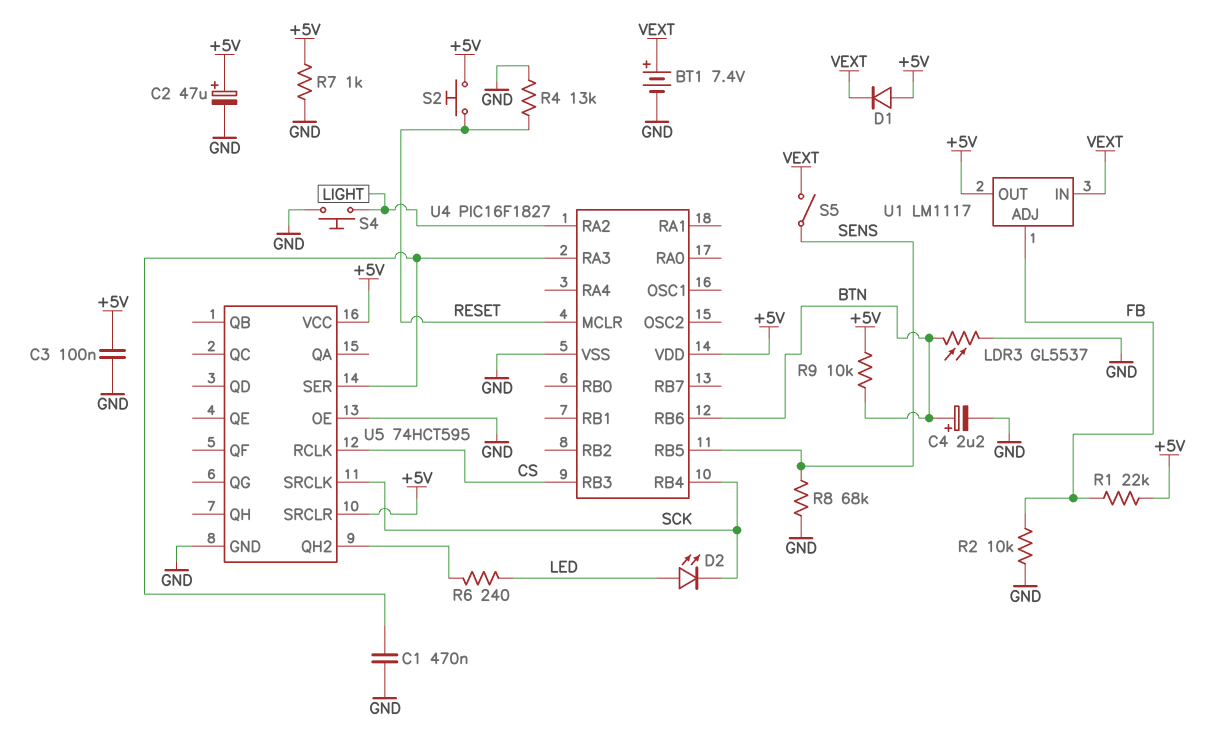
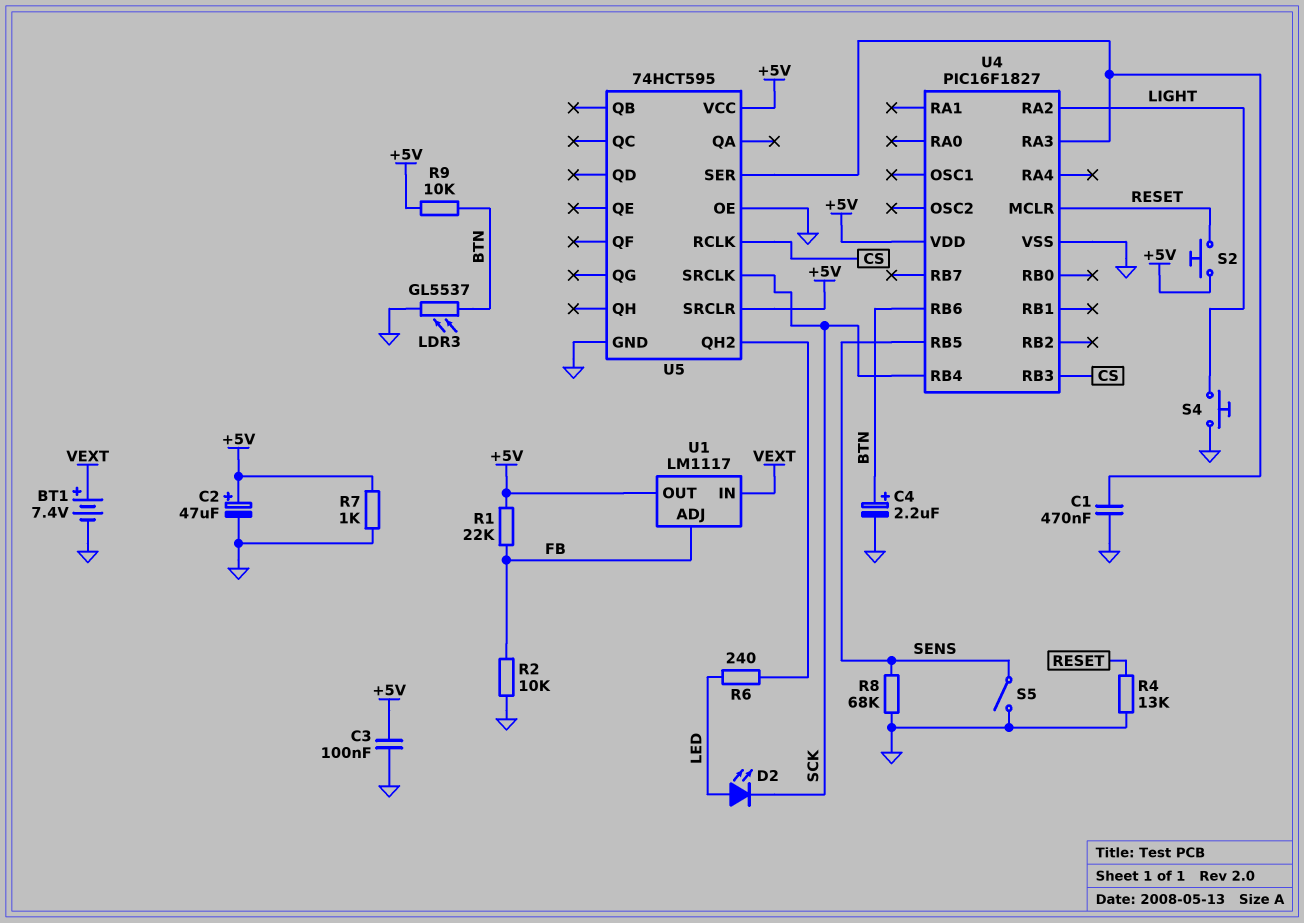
D1: diode (A +5V, K VEXT) -> none
S5: switch (SENS, VEXT) -> switch (GND, SENS)

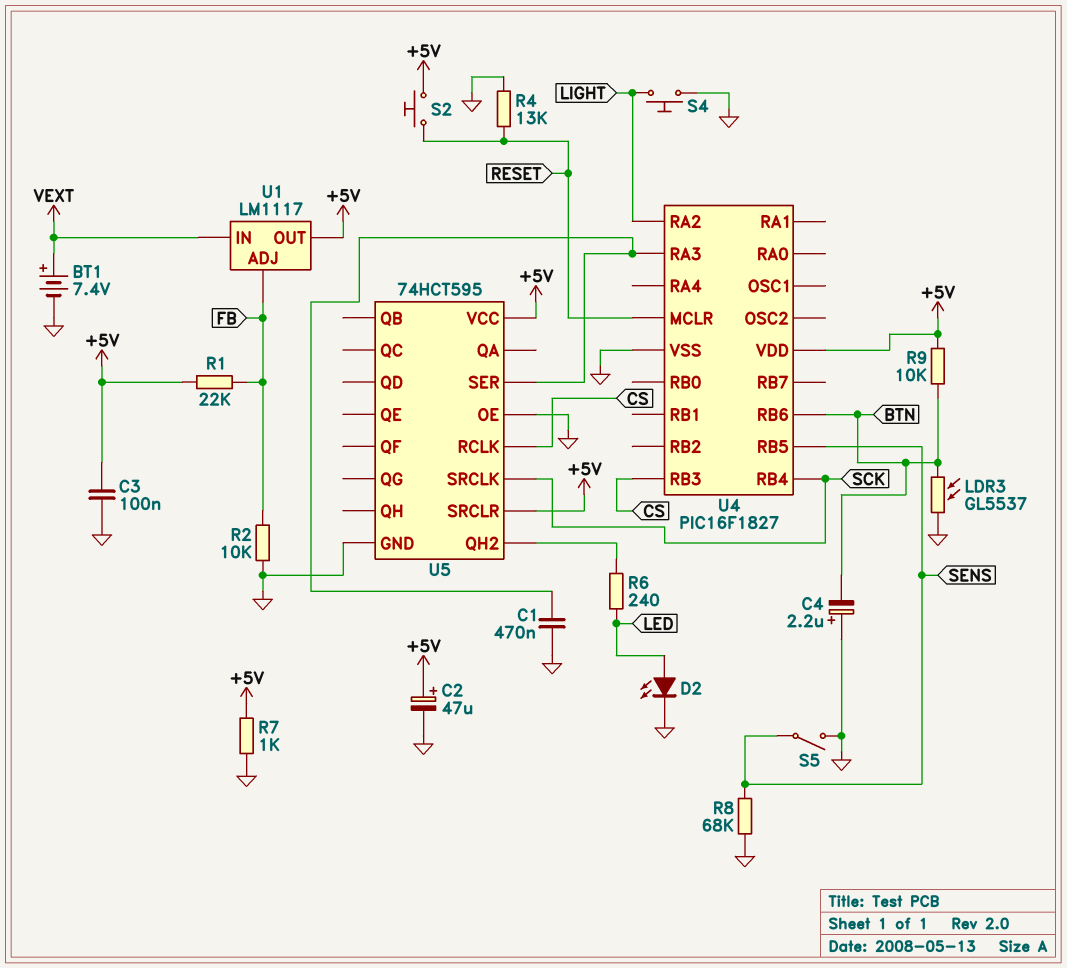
C4: 2.2uF (plus BTN, minus GND) -> 2.2uF (plus GND, minus BTN)
D2: LED (A LED, K SCK) -> LED (A LED, K GND)

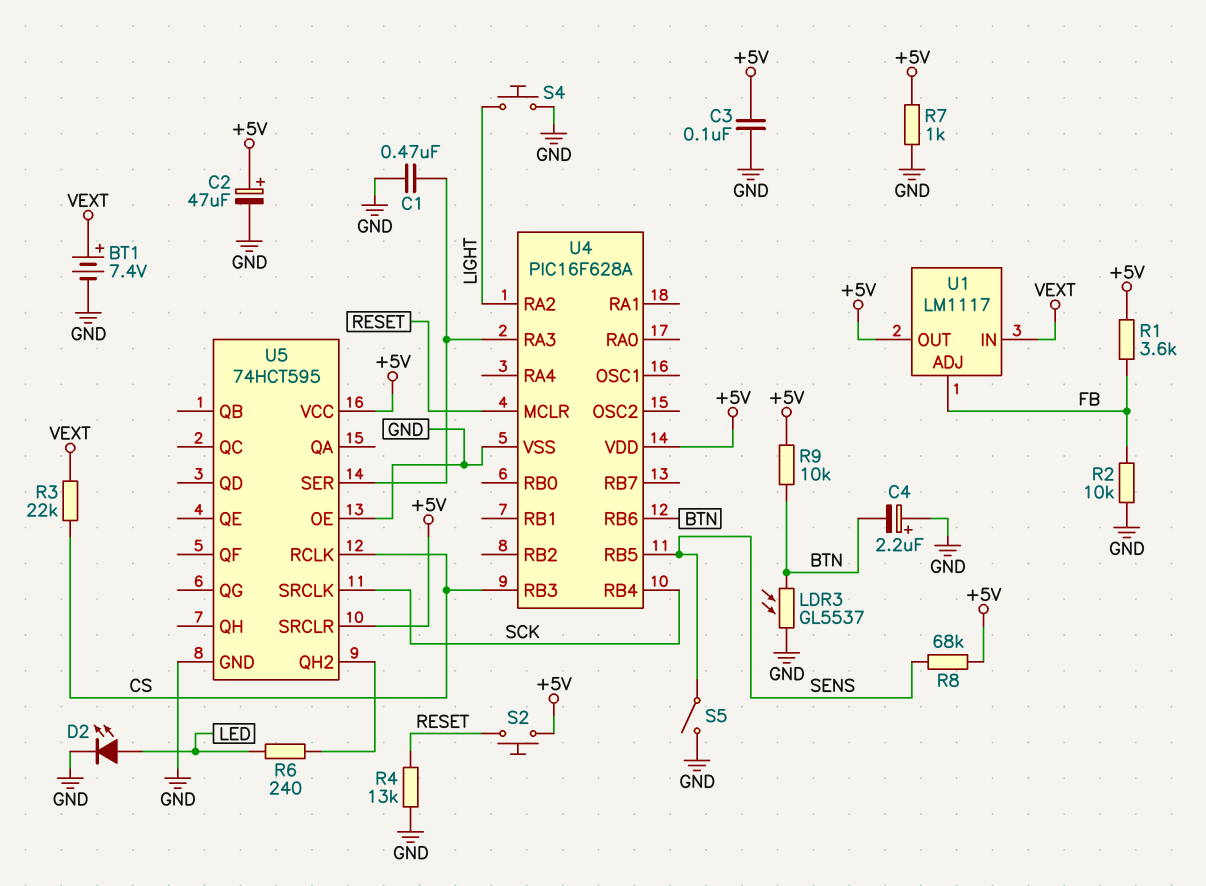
R1: 22k (+5V, FB) -> 3.6k (+5V, FB)
R3: none -> 22k (CS, VEXT)
R8: 68k (GND, SENS) -> 68k (+5V, SENS)
U4: PIC16F1827 -> PIC16F628A

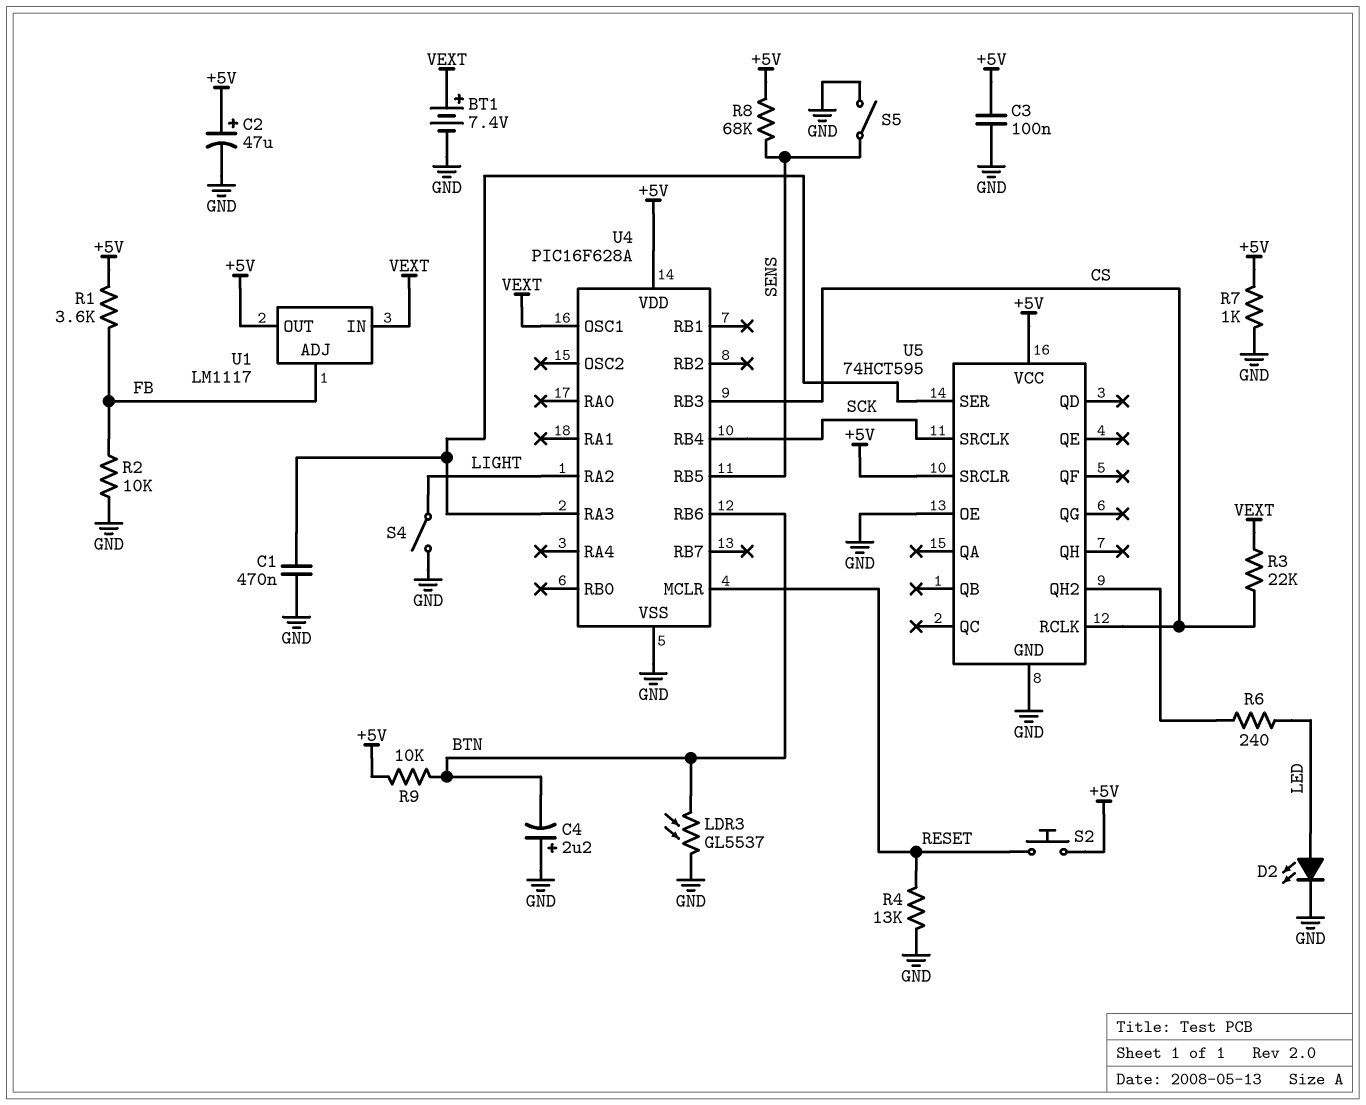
S4: button (GND, LIGHT) -> switch (GND, LIGHT)
U4 pin OSC1: none -> VEXT

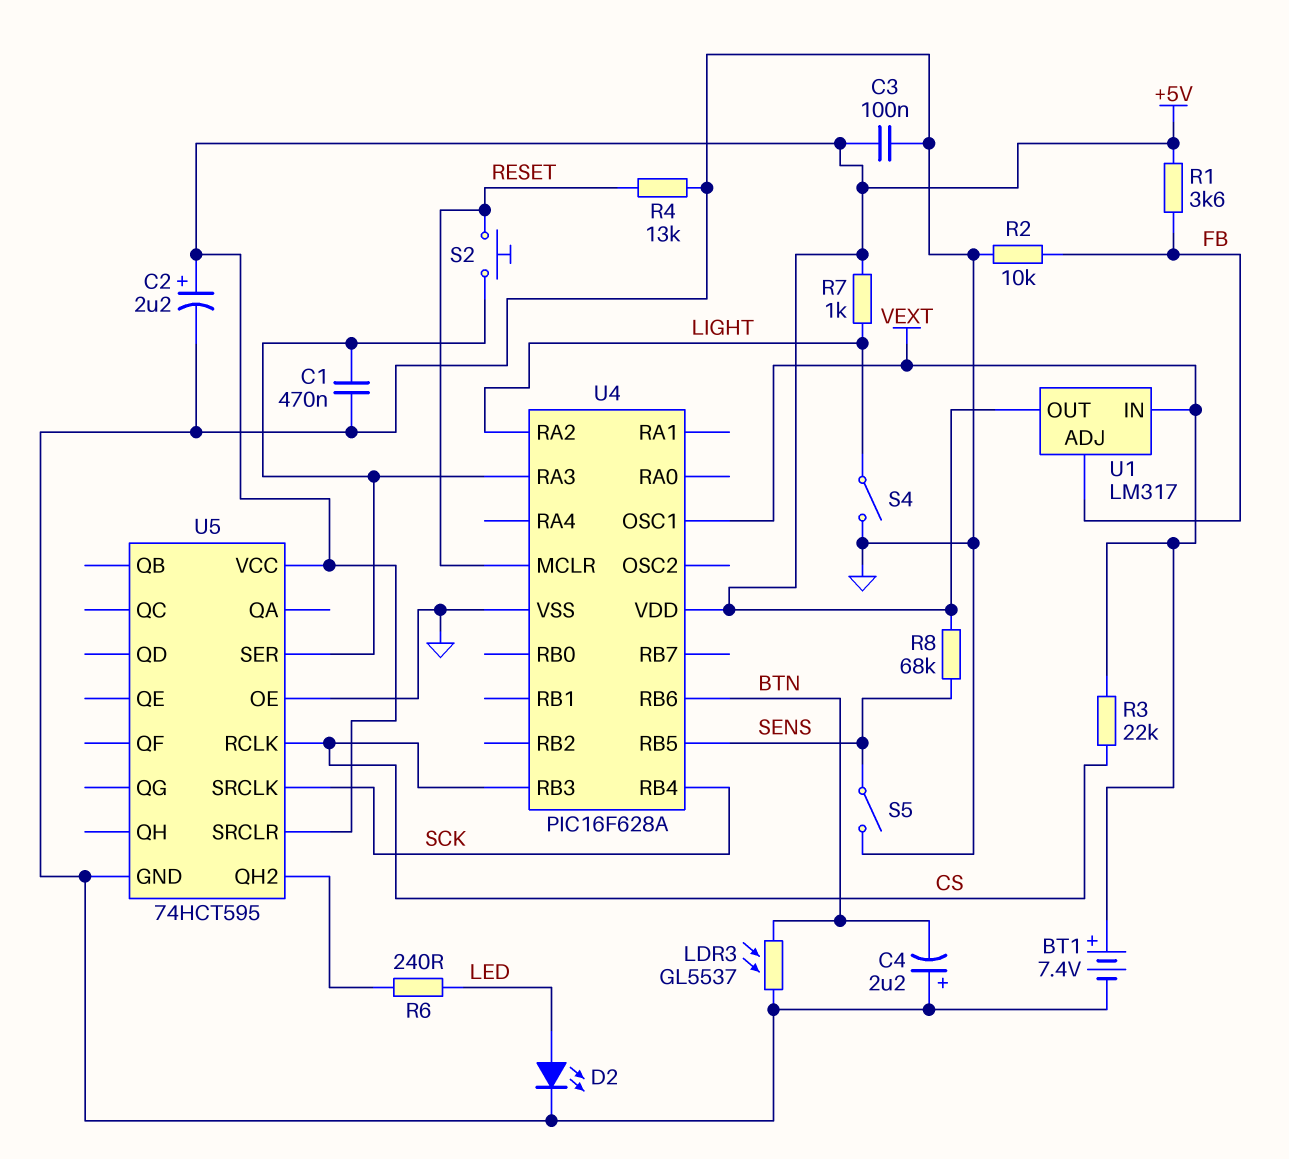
C2: 47uF (plus +5V, minus GND) -> 2.2uF (plus +5V, minus GND)
R7: 1k (+5V, GND) -> 1k (+5V, LIGHT)
R9: 10k (+5V, BTN) -> none
S2: button (+5V, RESET) -> button (RESET, U4/RA3)
U1: LM1117 -> LM317

